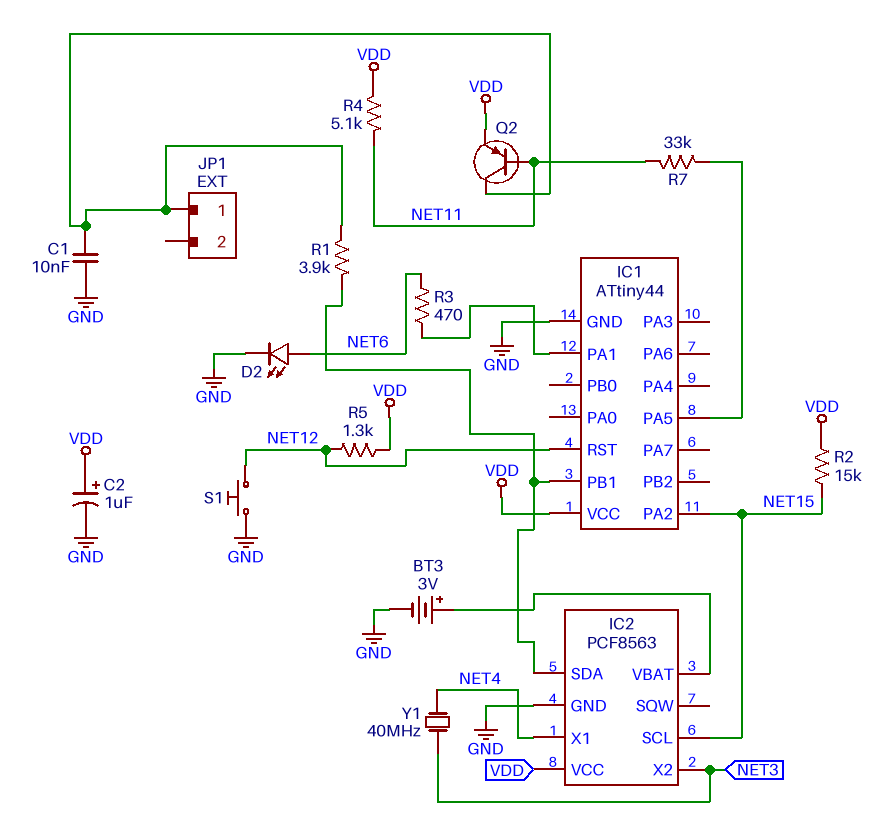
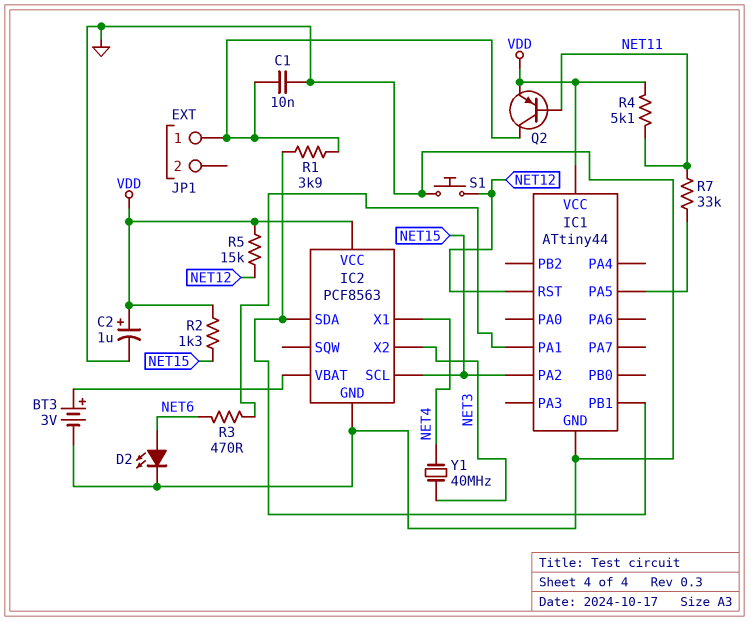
R2: 15k (NET15, VDD) -> 1.3k (NET15, VDD)
R5: 1.3k (NET12, VDD) -> 15k (NET12, VDD)

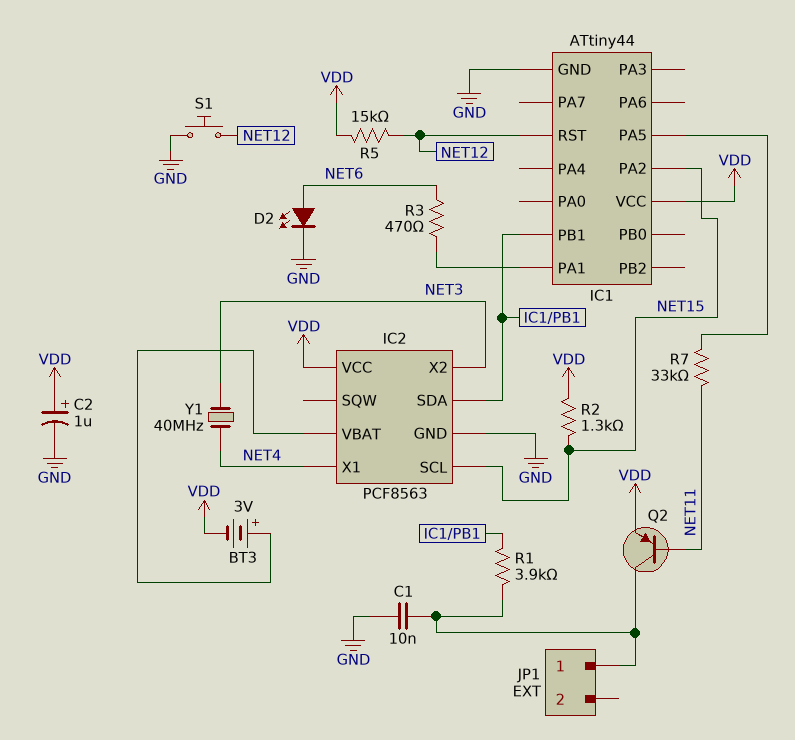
BT3: 3V (plus IC2/VBAT, minus GND) -> 3V (plus IC2/VBAT, minus VDD)
R4: 5.1k (NET11, VDD) -> none

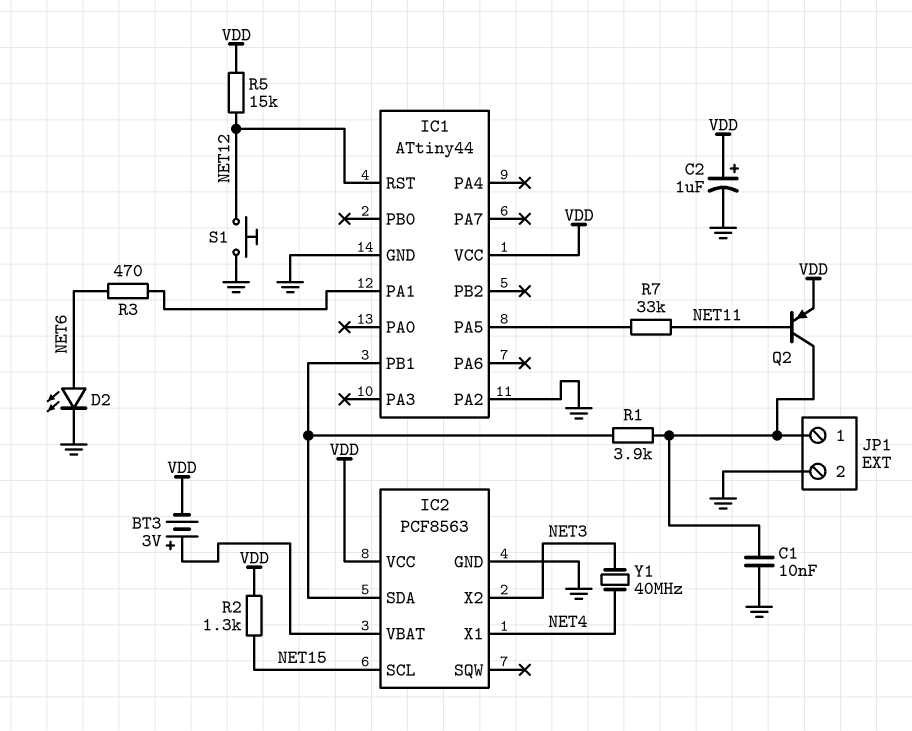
IC1 pin PA2: NET15 -> GND
JP1 pin 2: none -> GND

